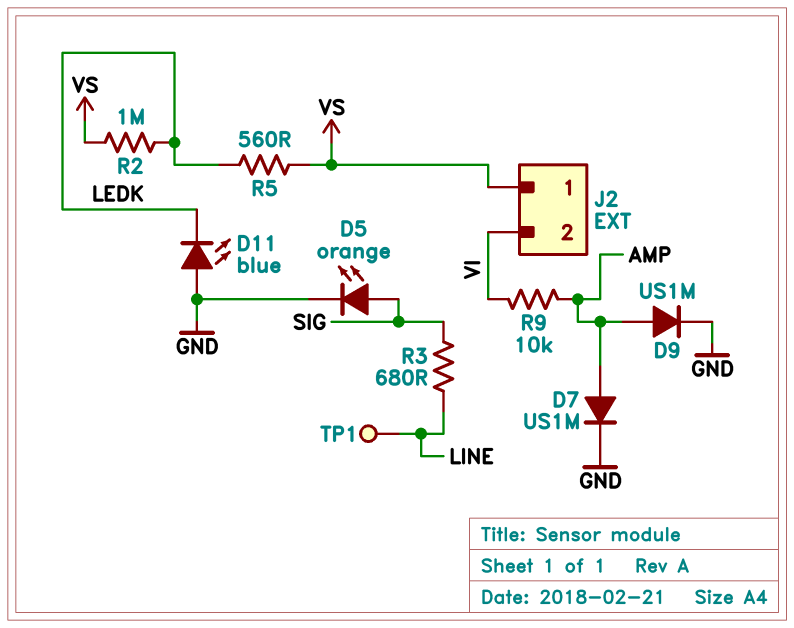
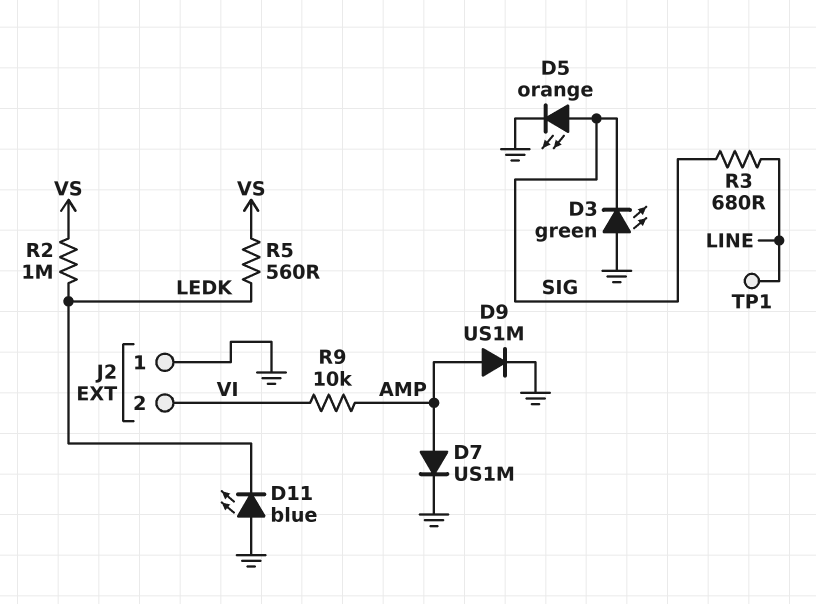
D3: none -> LED green (A GND, K SIG)
J2 pin 1: VS -> GND

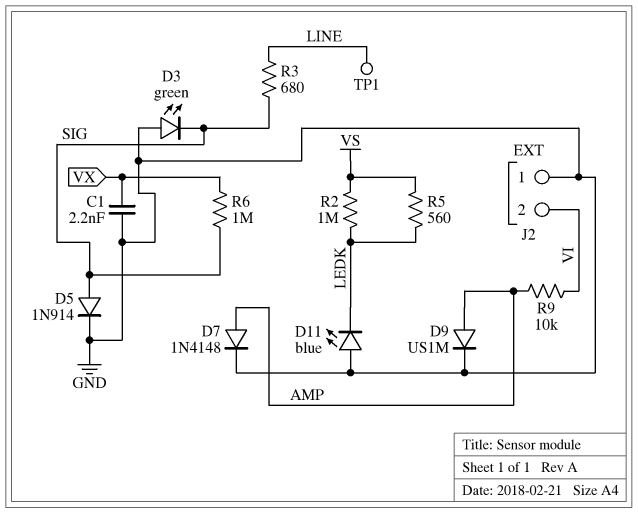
C1: none -> 2.2nF (GND, VX)
D5: LED orange (A SIG, K GND) -> diode 1N914 (A SIG, K GND)
D7: diode US1M (A AMP, K GND) -> diode 1N4148 (A AMP, K GND)
R6: none -> 1M (SIG, VX)

